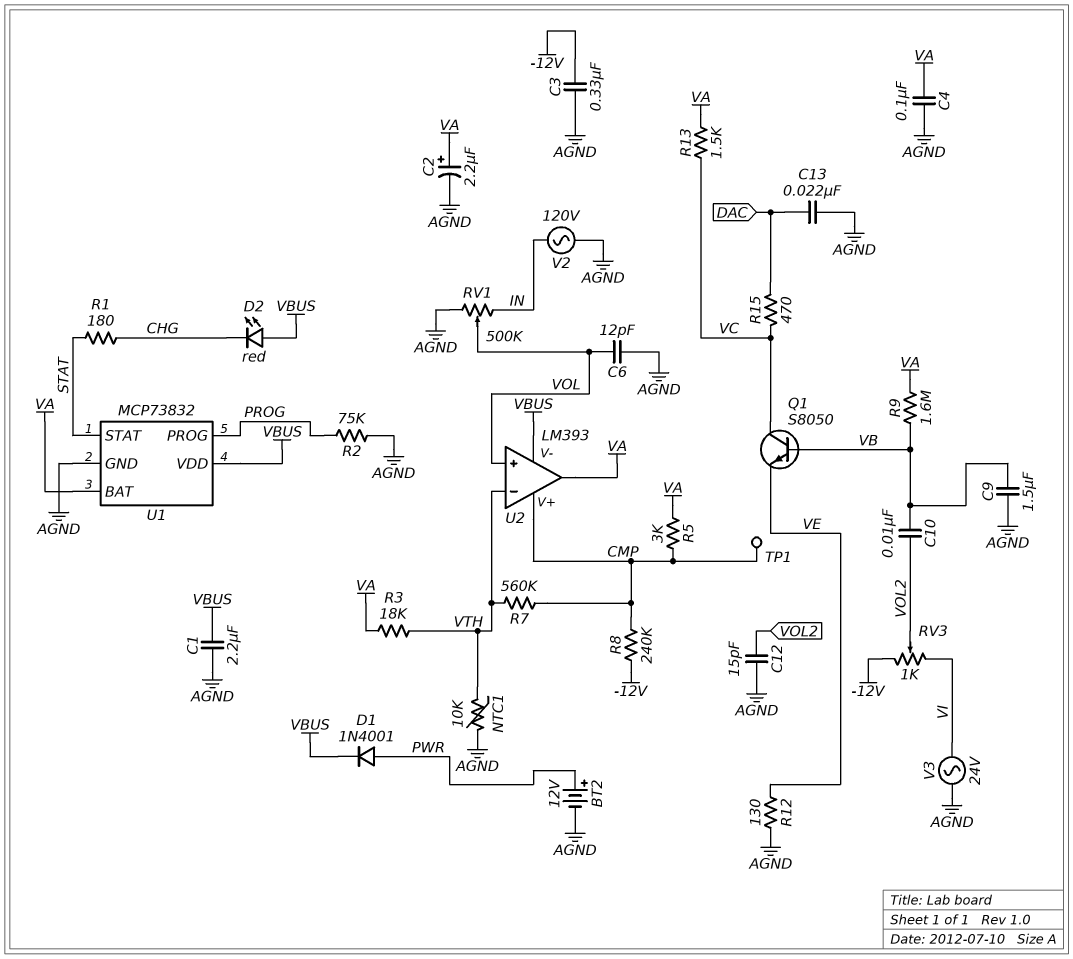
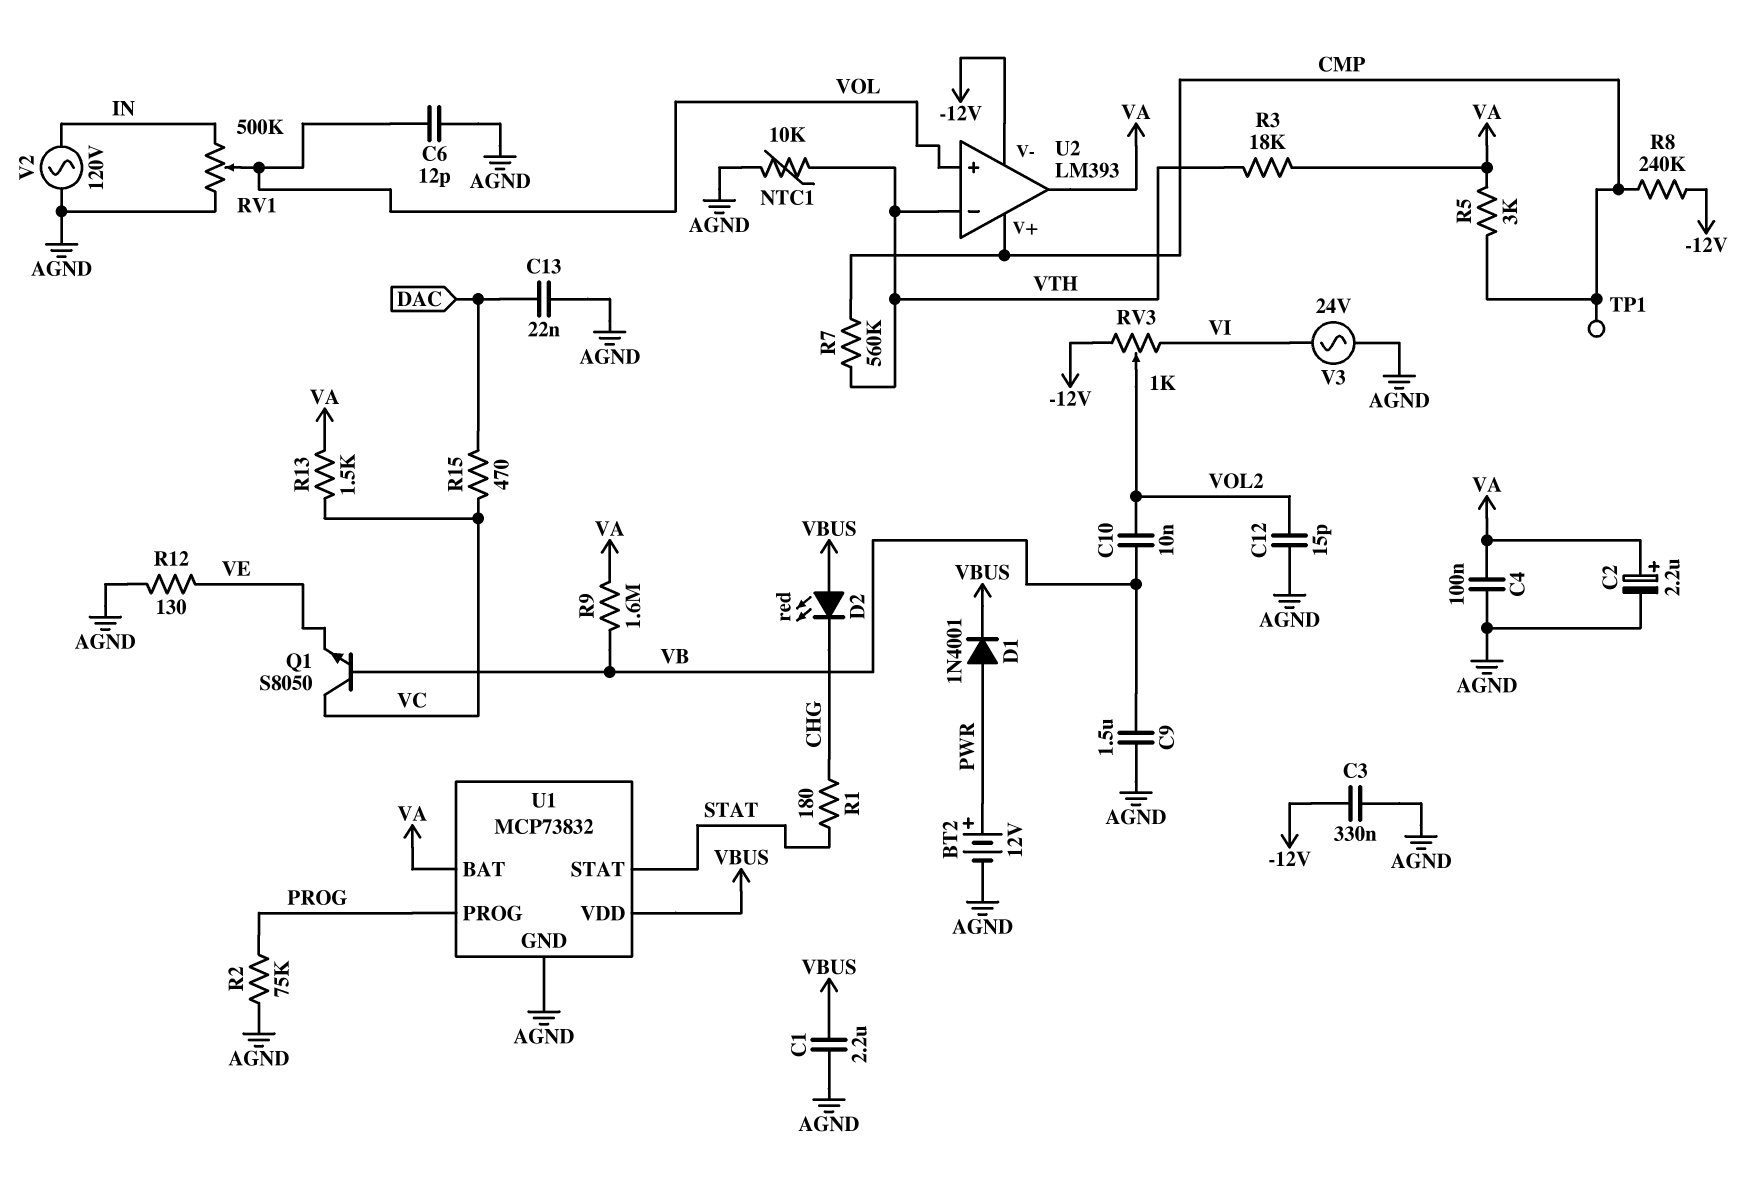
U2 pin V-: VBUS -> -12V

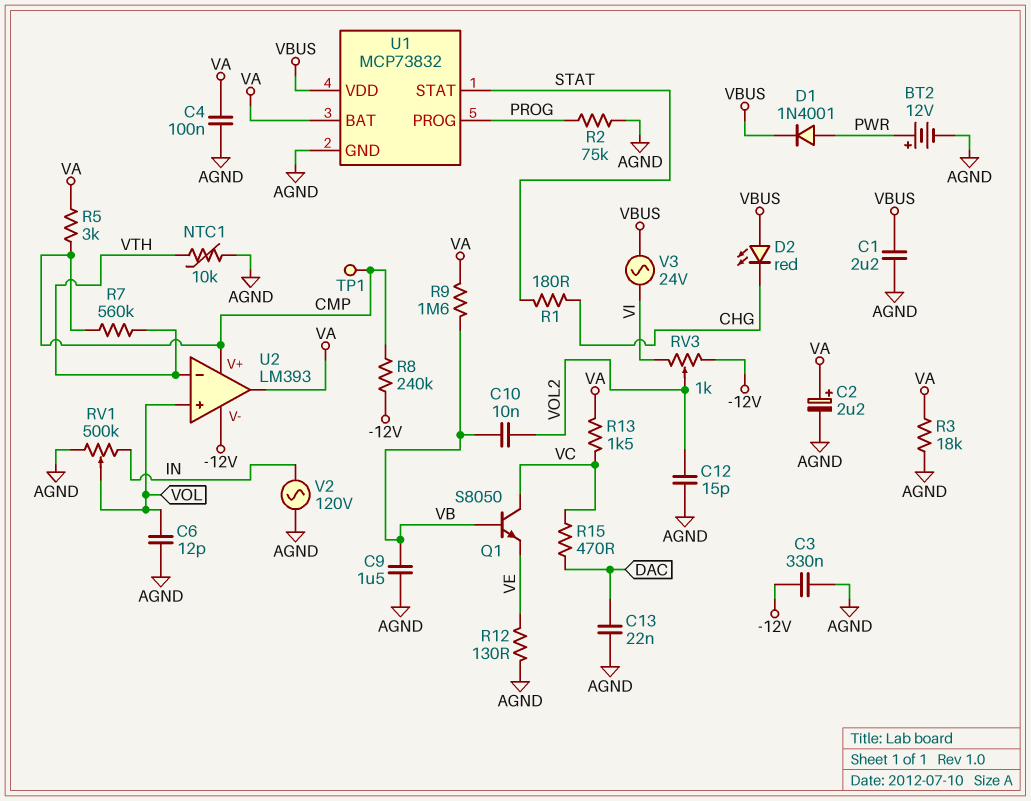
R3: 18k (VA, VTH) -> 18k (AGND, VA)
V3: AC 24V (AGND, VI) -> AC 24V (VBUS, VI)

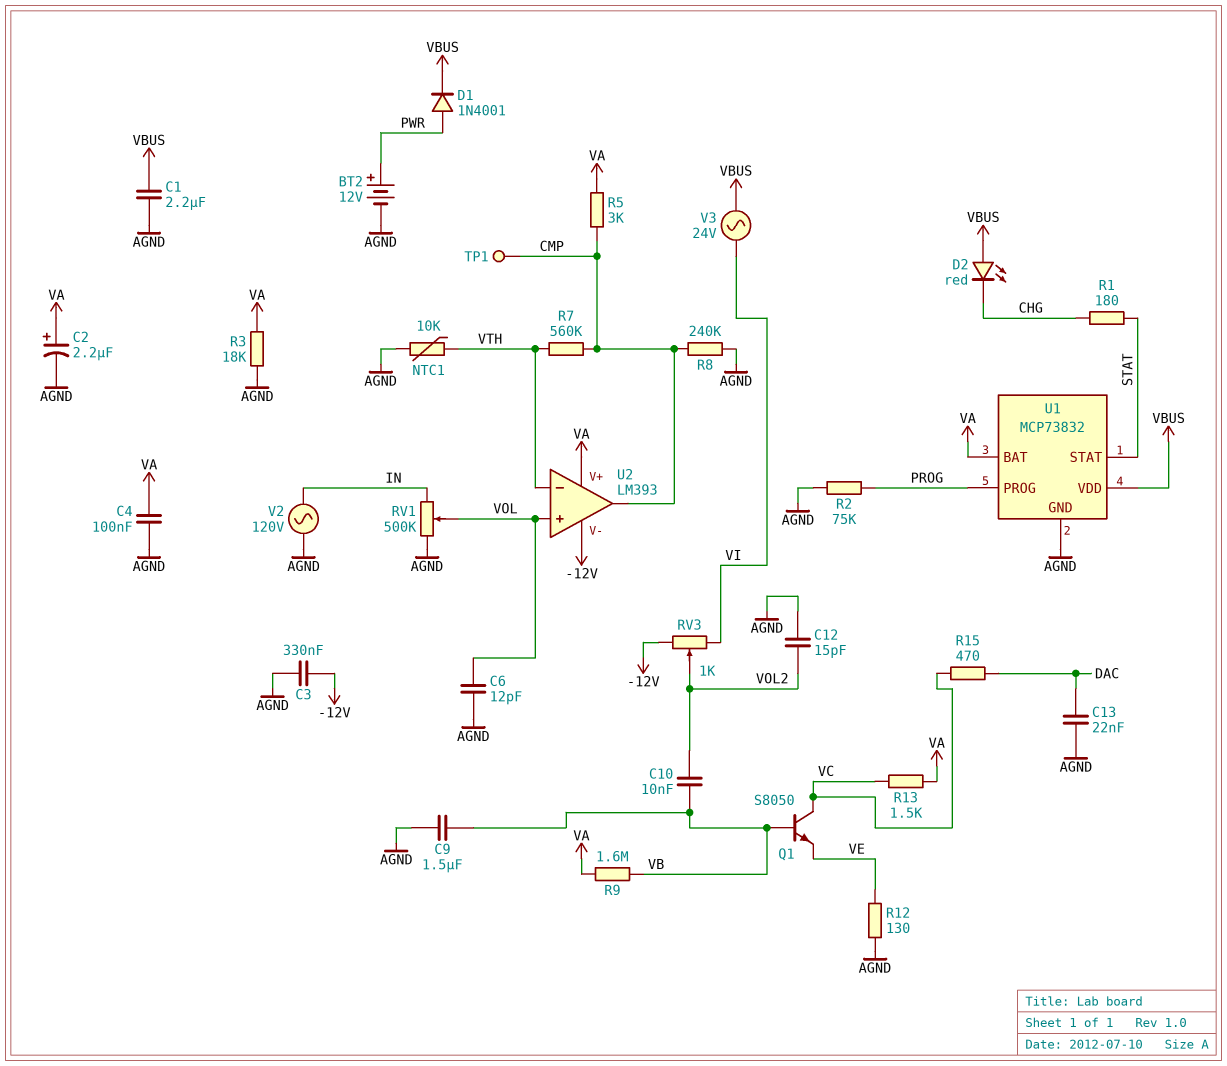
R8: 240k (-12V, CMP) -> 240k (AGND, CMP)
U2 pin V+: CMP -> VA
U2 pin out: VA -> CMP

